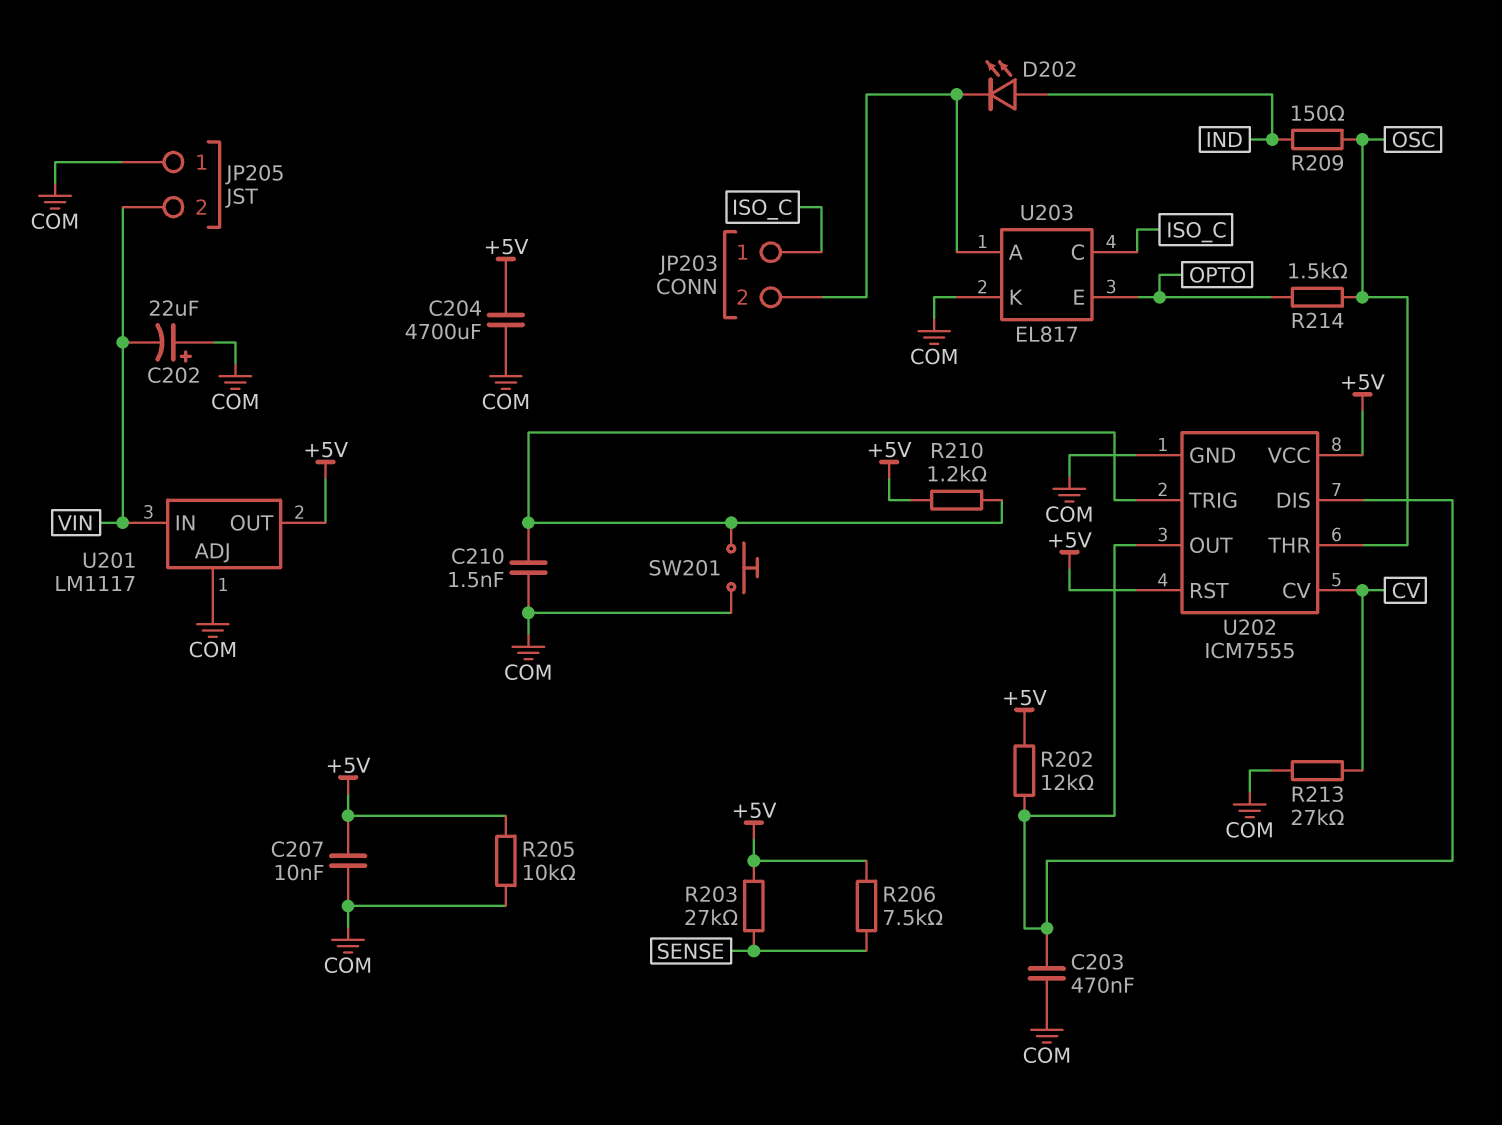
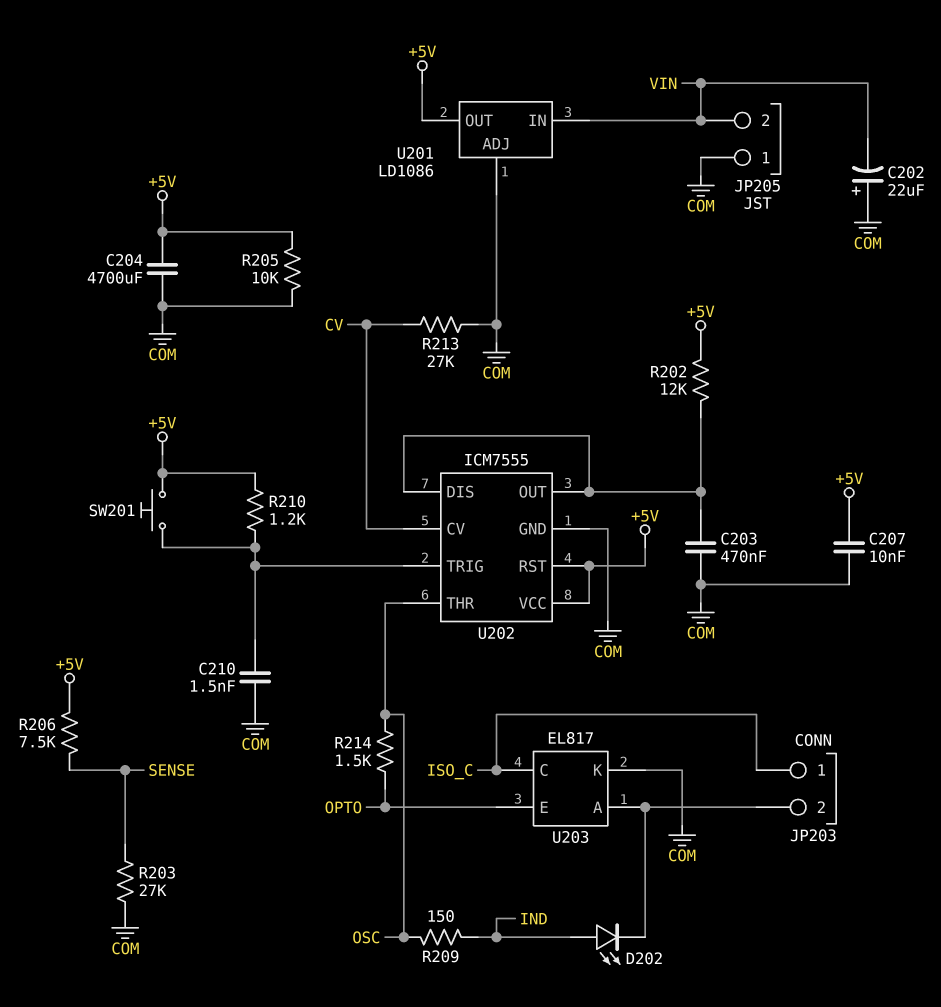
R203: 27k (+5V, SENSE) -> 27k (COM, SENSE)
SW201: button (COM, U202/TRIG) -> button (+5V, U202/TRIG)
U201: LM1117 -> LD1086

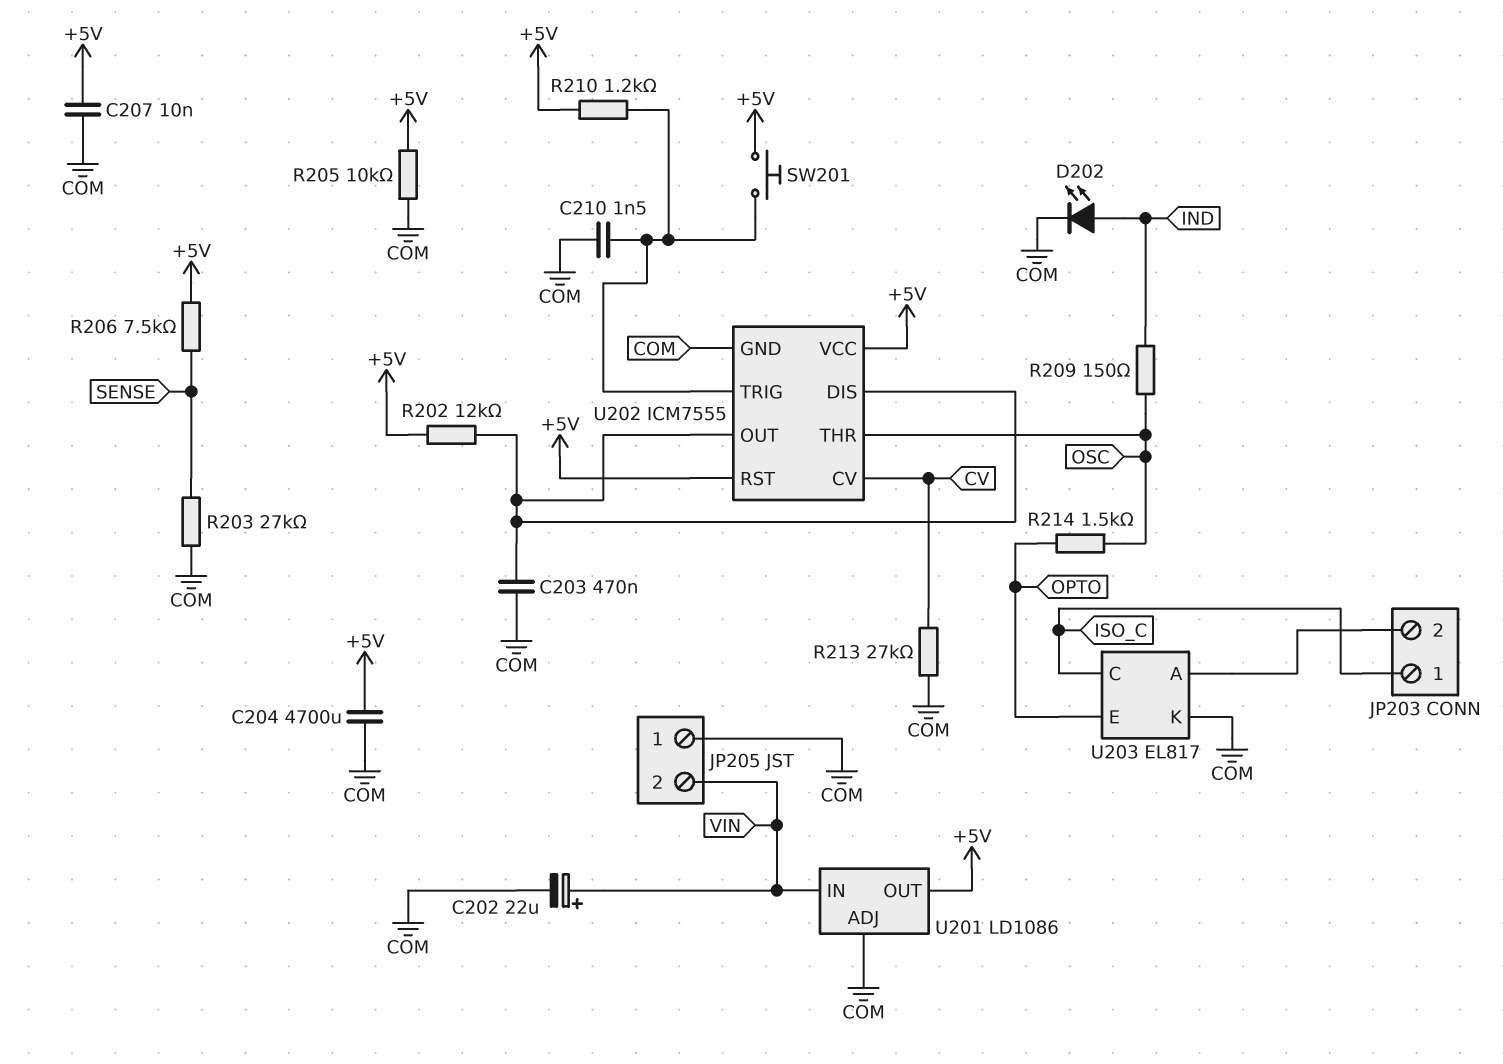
C202: 22uF (plus COM, minus VIN) -> 22uF (plus VIN, minus COM)
D202: LED (A IND, K JP203/2) -> LED (A IND, K COM)

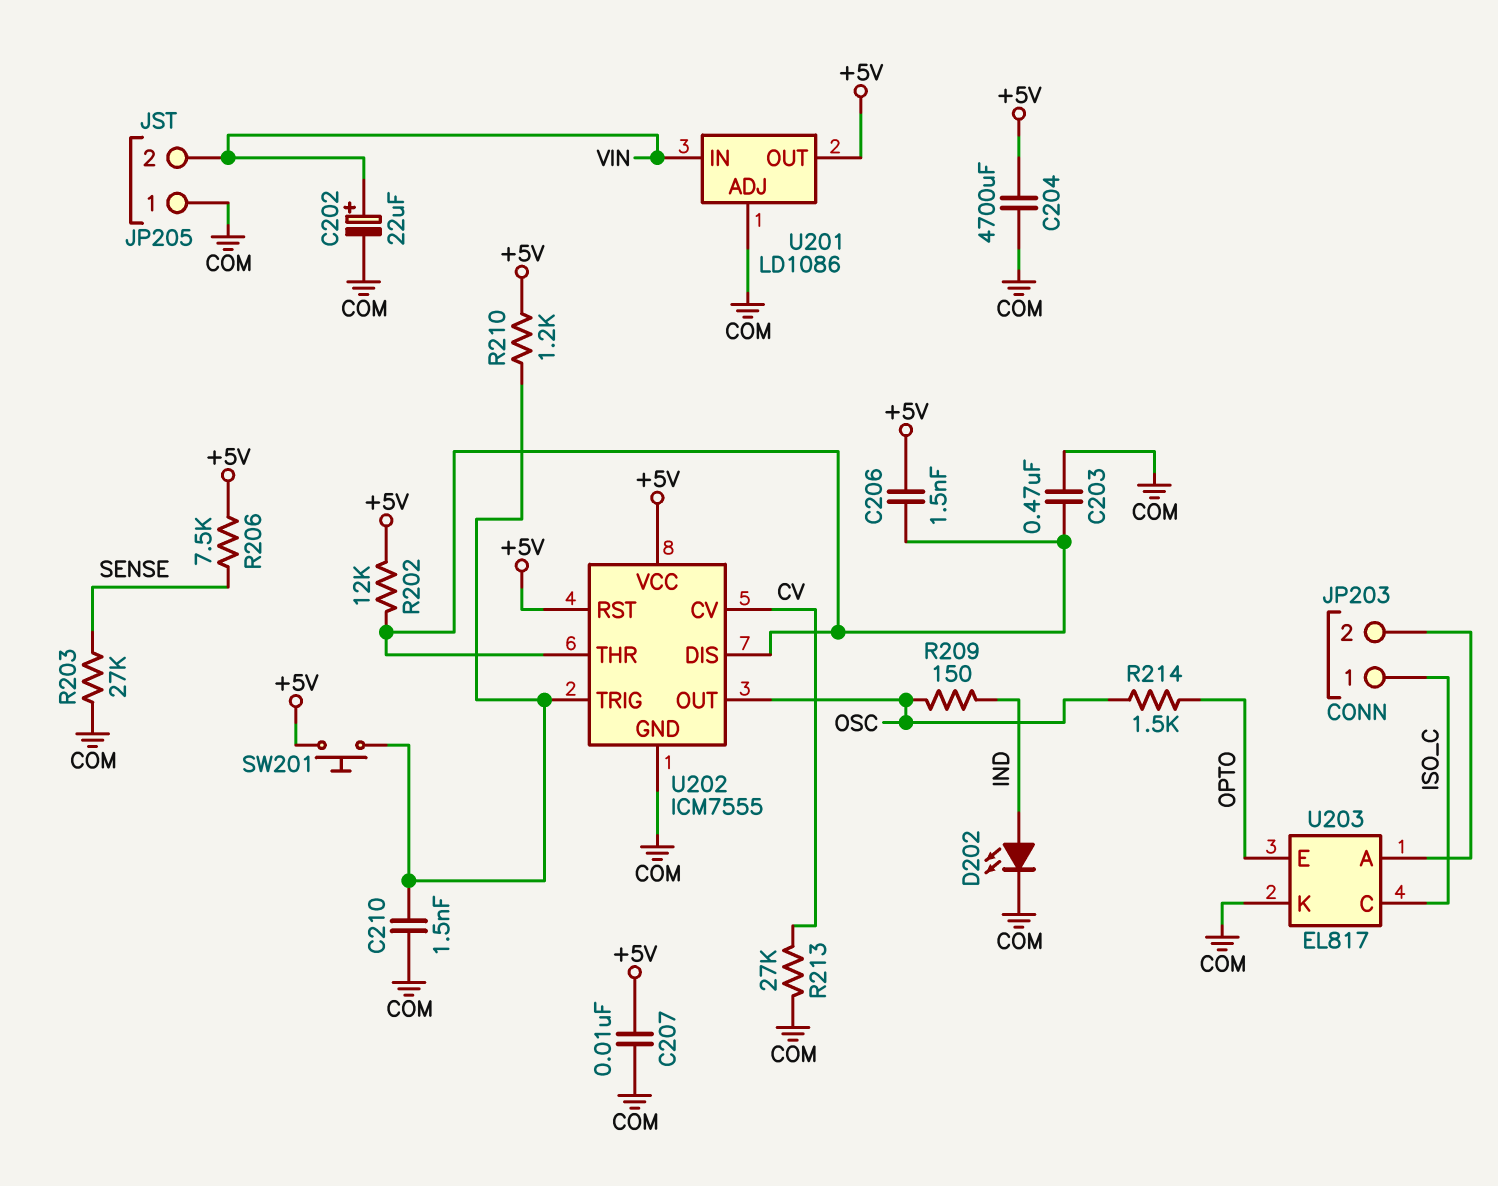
C206: none -> 1.5nF (+5V, U202/DIS)
R205: 10k (+5V, COM) -> none
U202 pin OUT: U202/DIS -> OSC
U202 pin THR: OSC -> U202/DIS

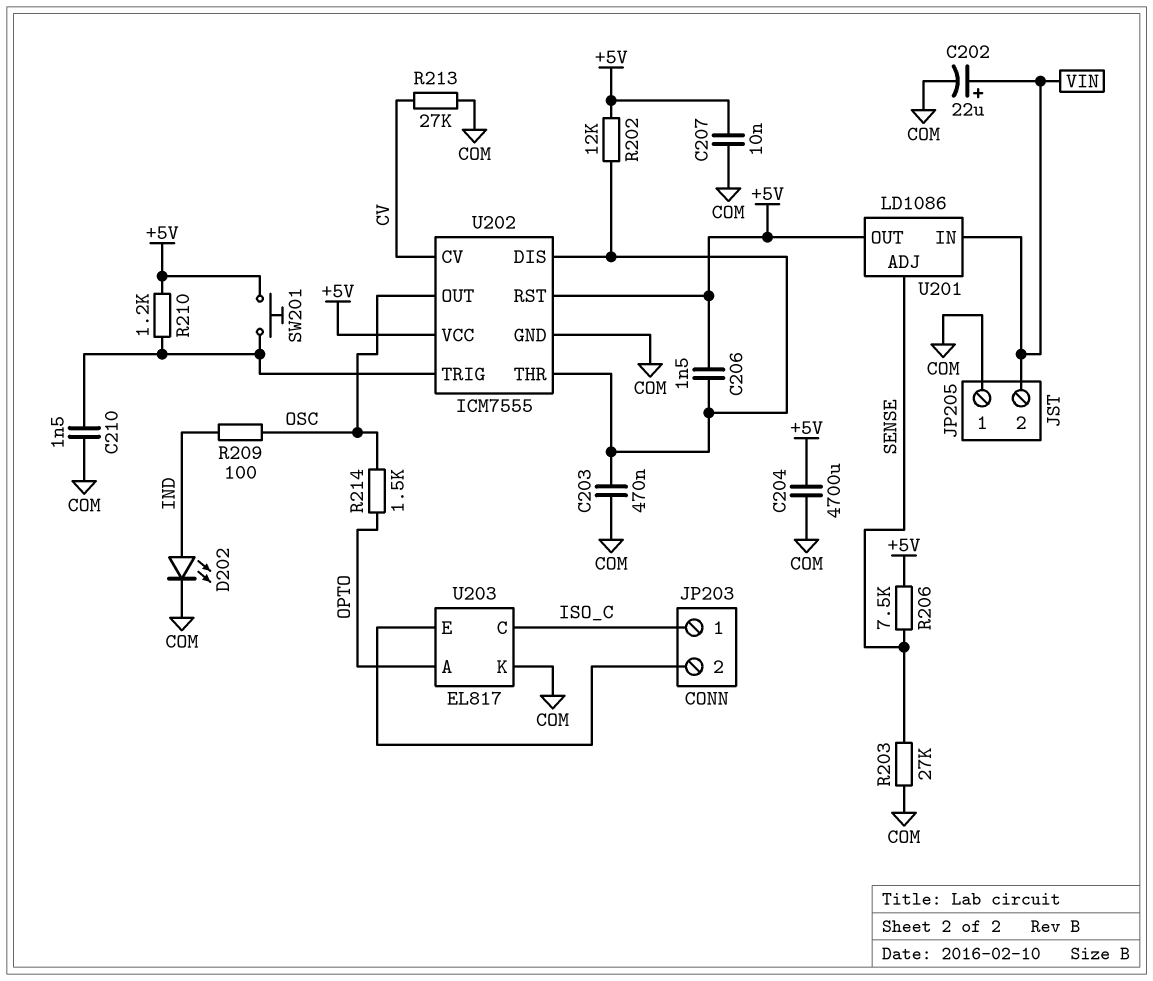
R209: 150 (IND, OSC) -> 100 (IND, OSC)
U201 pin ADJ: COM -> SENSE
U203 pin A: JP203/2 -> OPTO
U203 pin E: OPTO -> JP203/2

